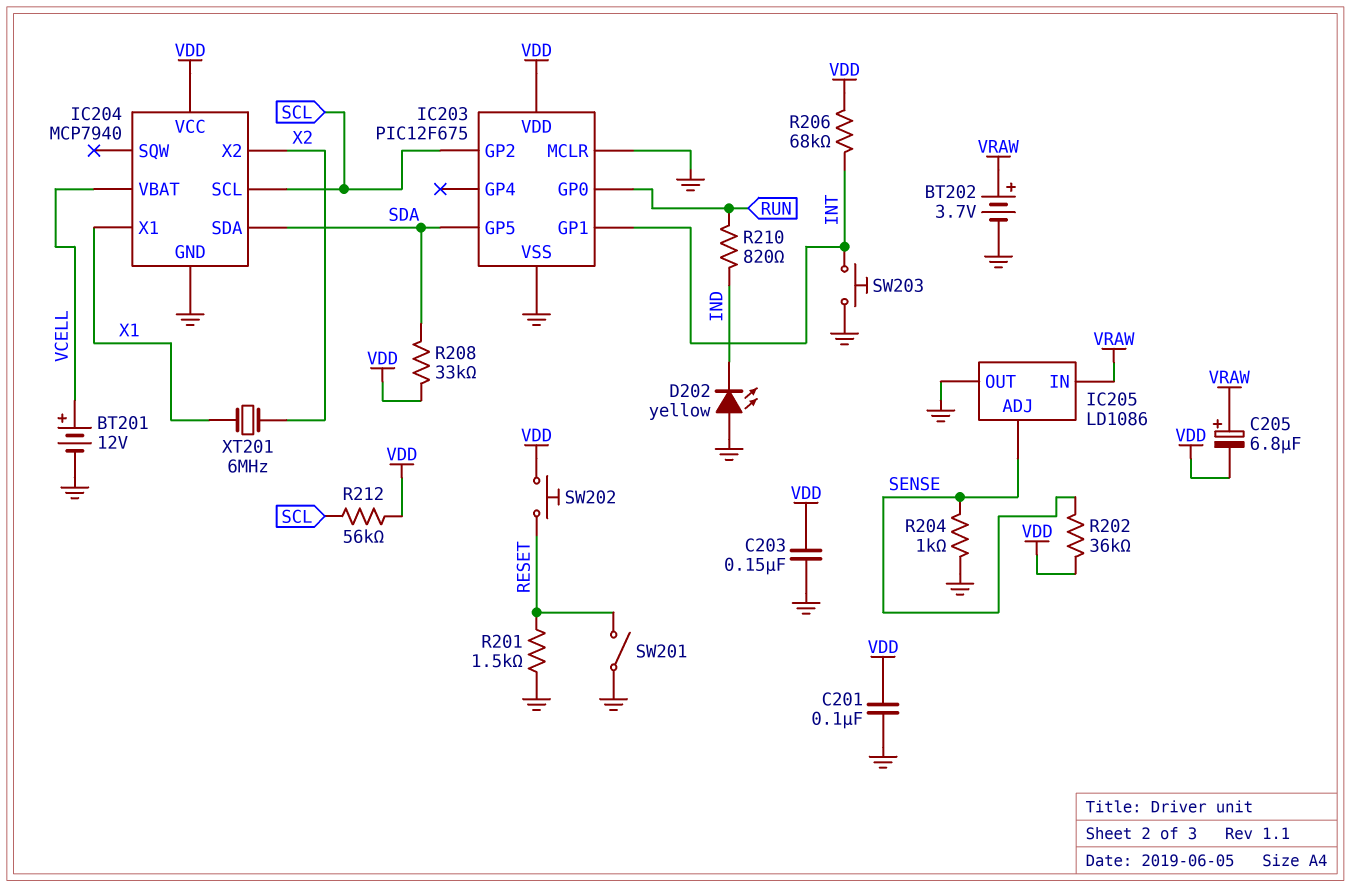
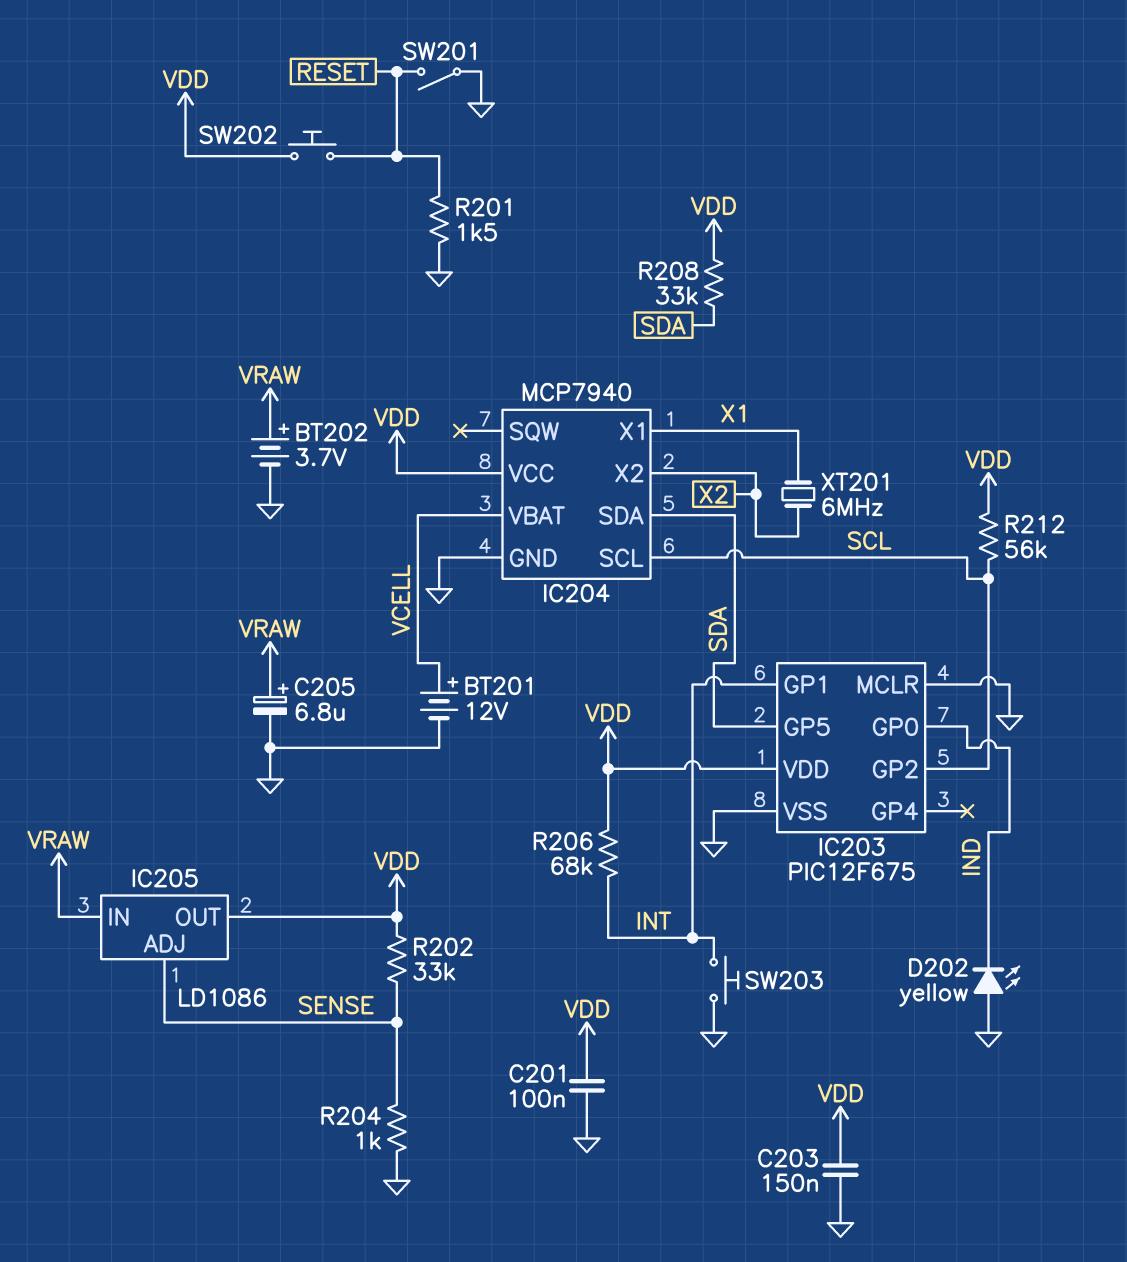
C205: 6.8uF (plus VRAW, minus VDD) -> 6.8uF (plus VRAW, minus GND)
IC203 pin GP0: RUN -> IND
IC205 pin OUT: GND -> VDD
R202: 36k (SENSE, VDD) -> 33k (SENSE, VDD)
R210: 820 (IND, RUN) -> none

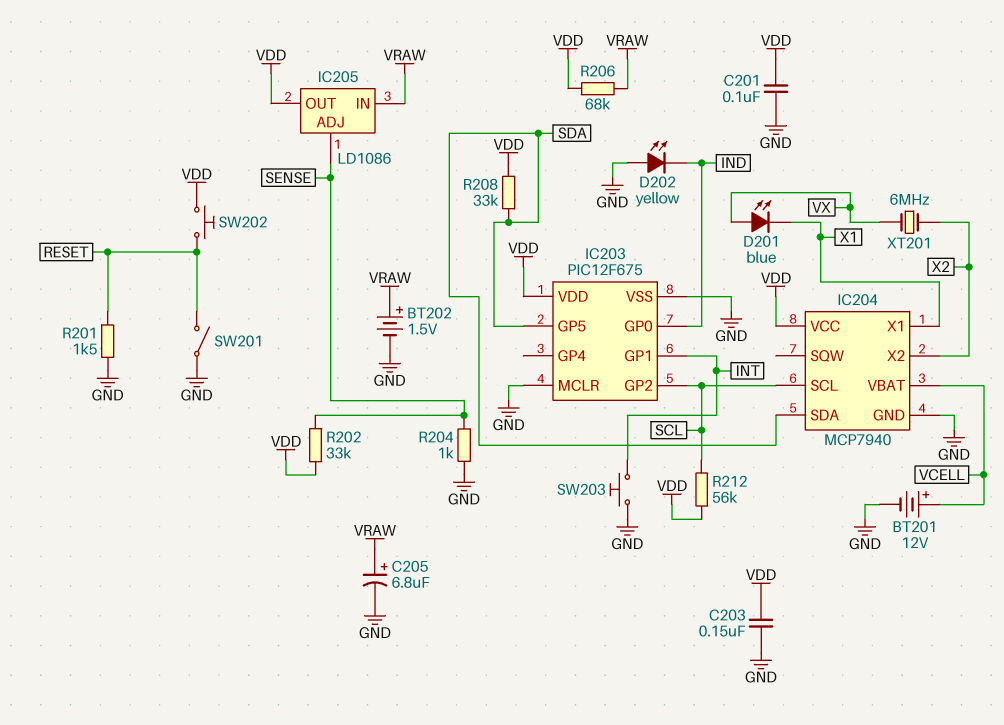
BT202: 3.7V (plus VRAW, minus GND) -> 1.5V (plus VRAW, minus GND)
D201: none -> LED blue (A VX, K X1)
R206: 68k (INT, VDD) -> 68k (VDD, VRAW)
XT201: 6MHz (X1, X2) -> 6MHz (VX, X2)

